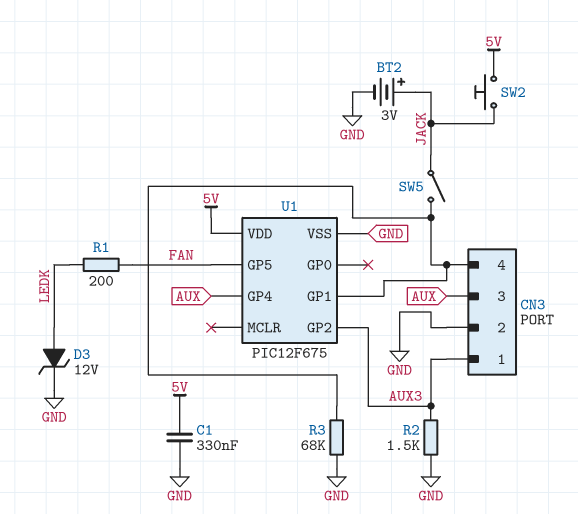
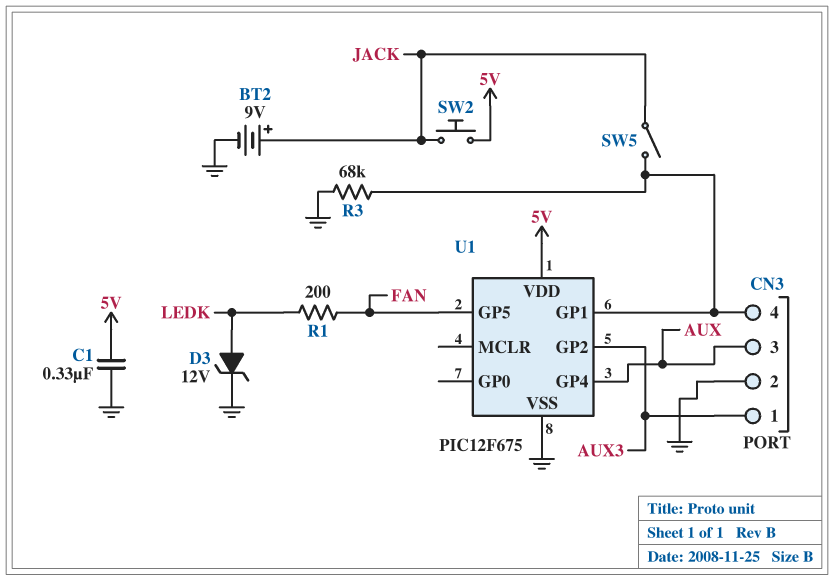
BT2: 3V (plus JACK, minus GND) -> 9V (plus JACK, minus GND)
R2: 1.5k (AUX3, GND) -> none

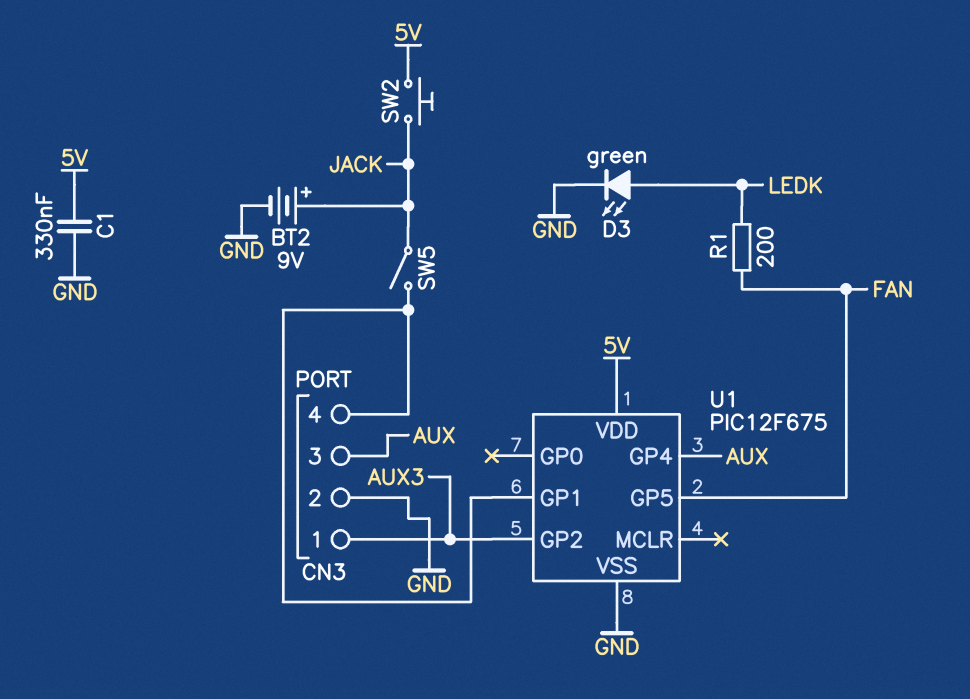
D3: zener 12V (A LEDK, K GND) -> LED green (A LEDK, K GND)
R3: 68k (CN3/4, GND) -> none

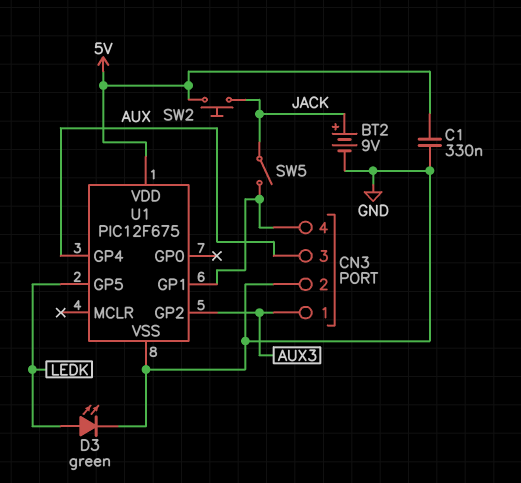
R1: 200 (FAN, LEDK) -> none
U1 pin GP5: FAN -> LEDK

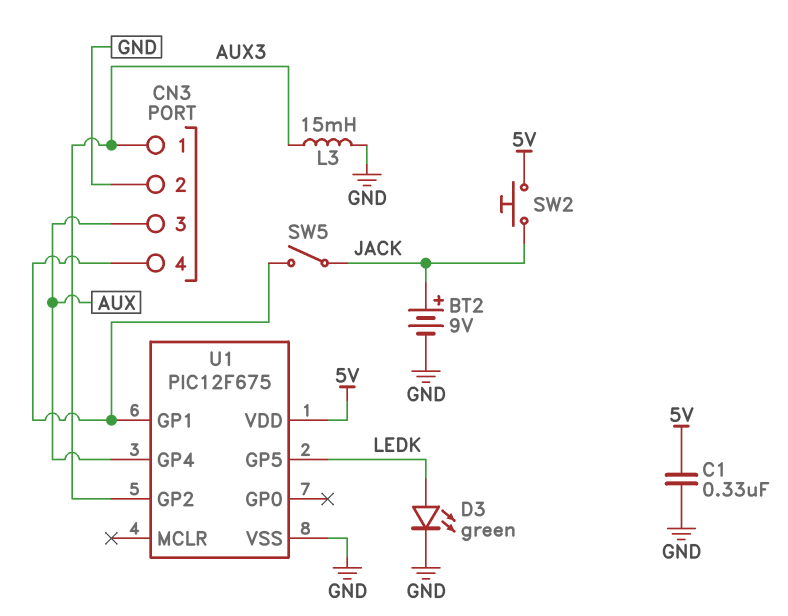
L3: none -> 15mH (AUX3, GND)

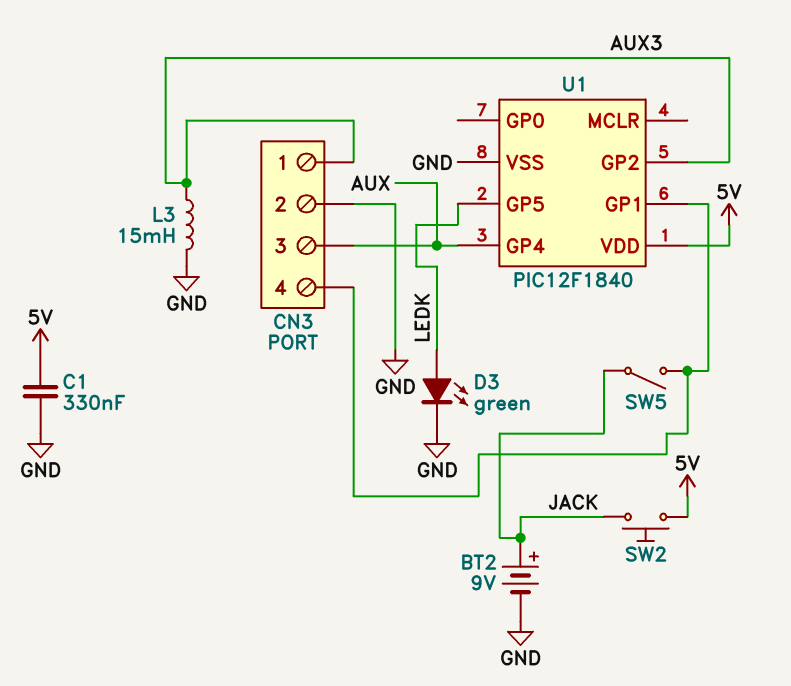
U1: PIC12F675 -> PIC12F1840

